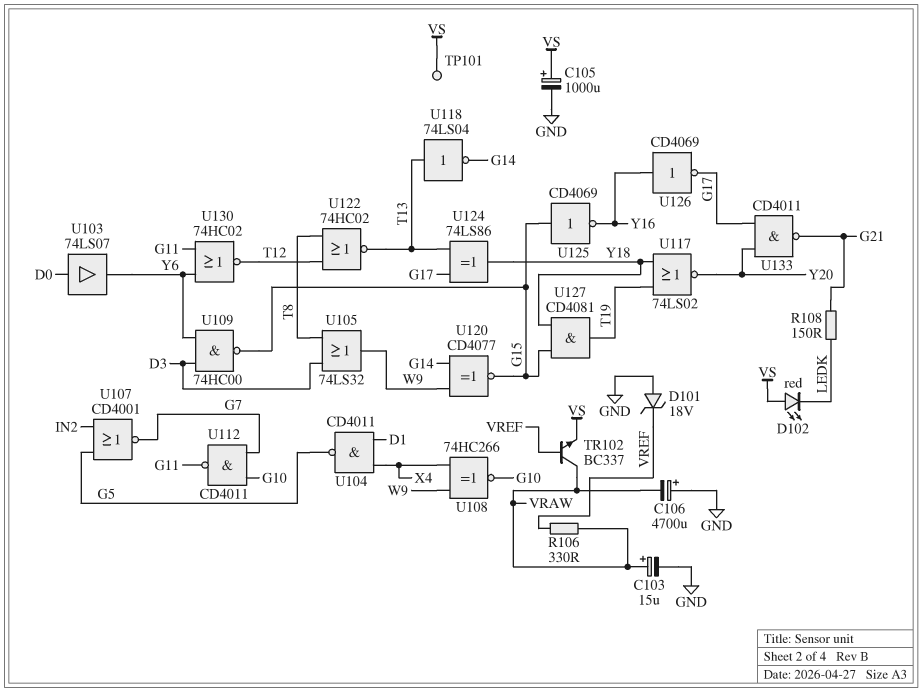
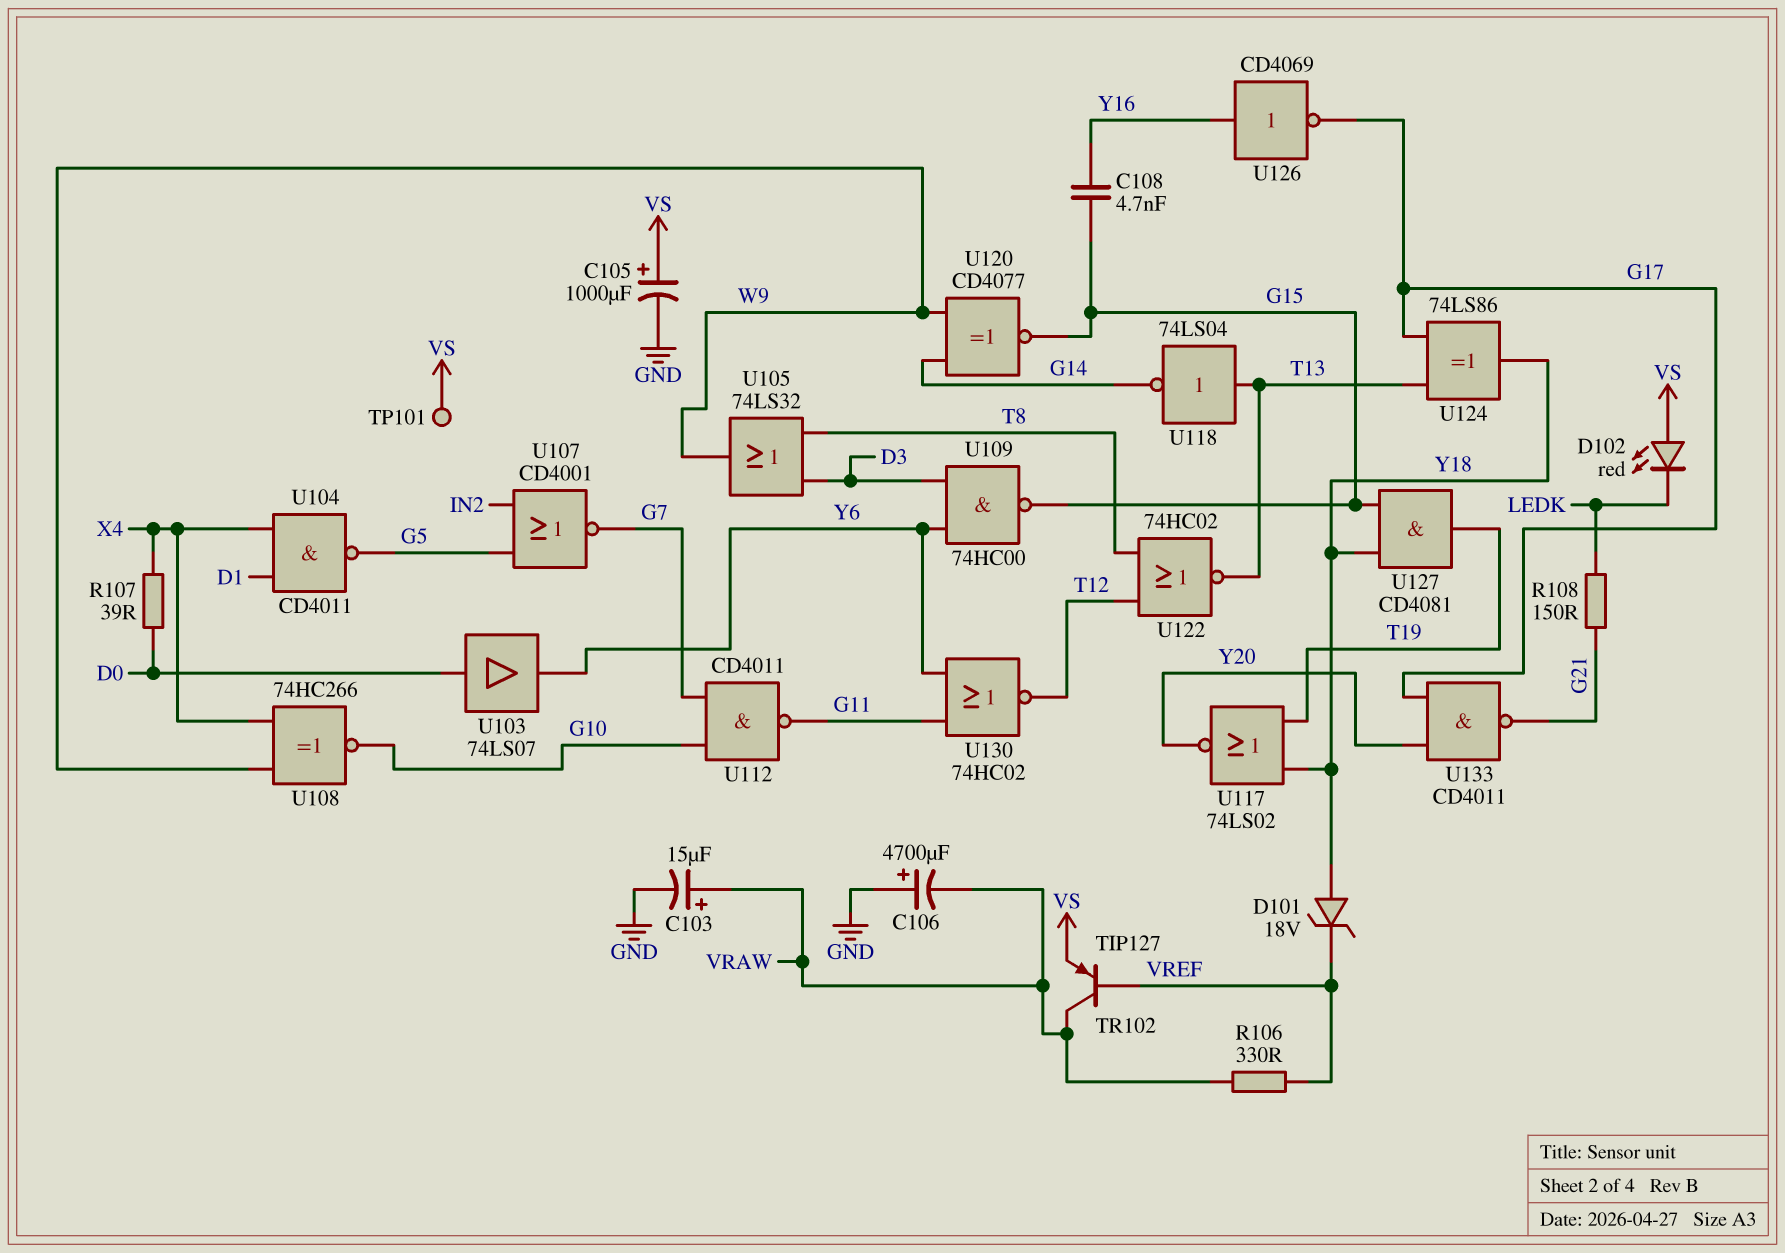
C108: none -> 4.7nF (G15, Y16)
D101: zener 18V (A GND, K VREF) -> zener 18V (A Y18, K VREF)
R107: none -> 39 (D0, X4)
TR102: NPN BC337 (B VREF, C VRAW, E VS) -> PNP TIP127 (B VREF, C VRAW, E VS)
U125: NOT CD4069 (in G15, out Y16) -> none

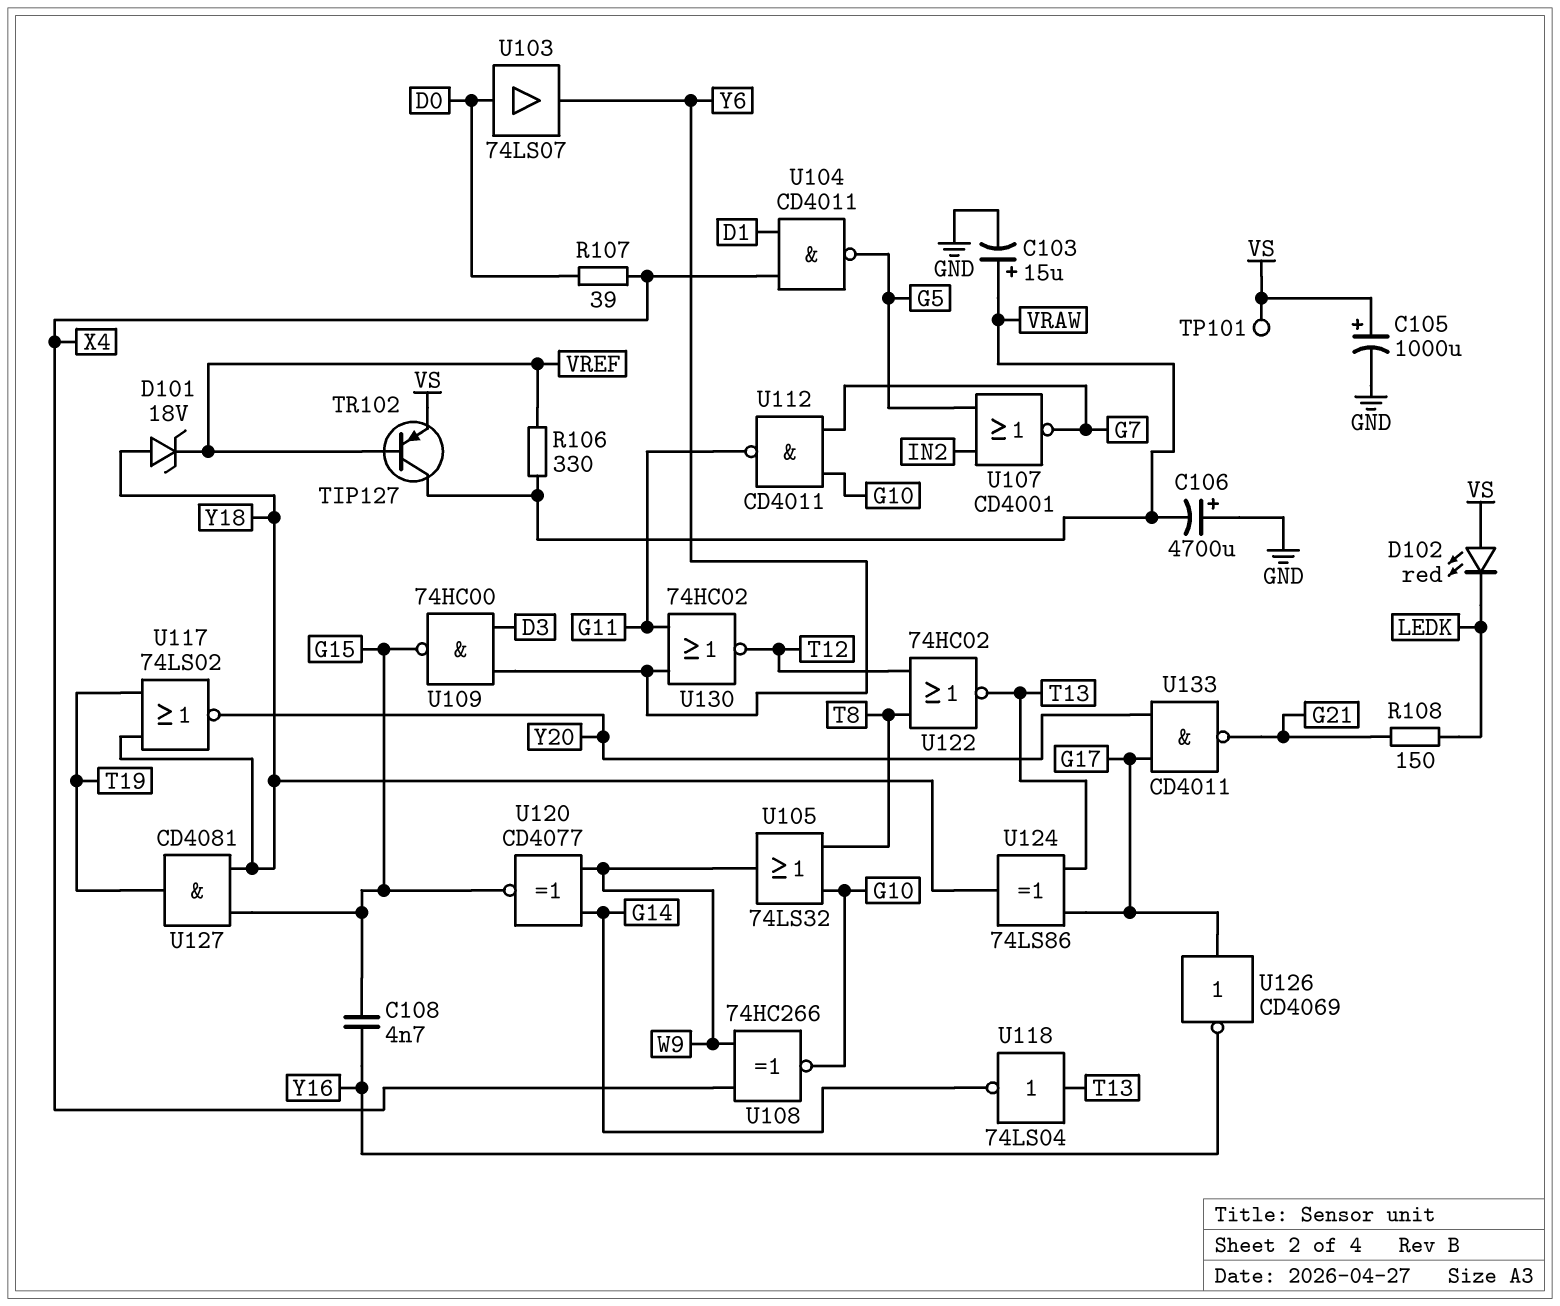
U105: OR 74LS32 (in D3, in T8, out W9) -> OR 74LS32 (in G10, in T8, out W9)
U126: NOT CD4069 (in Y16, out G17) -> NOT CD4069 (in G17, out Y16)

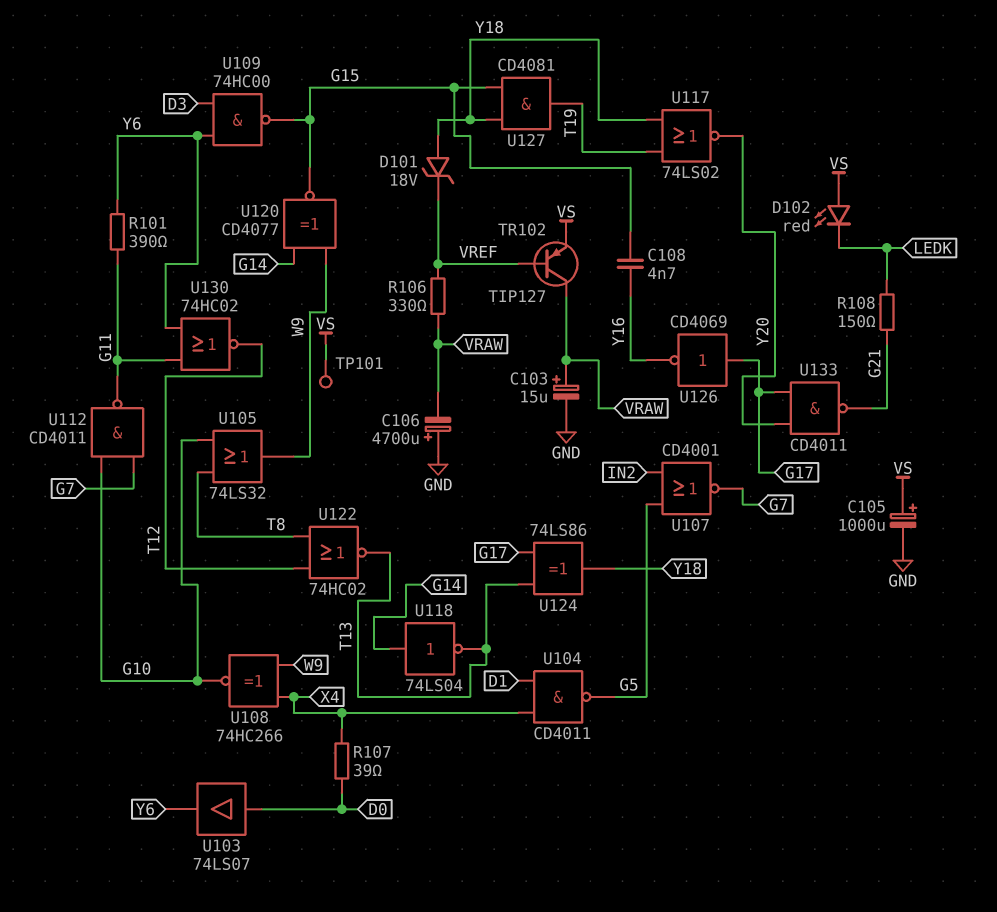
R101: none -> 390 (G11, Y6)
U118: NOT 74LS04 (in T13, out G14) -> NOT 74LS04 (in G14, out T13)

